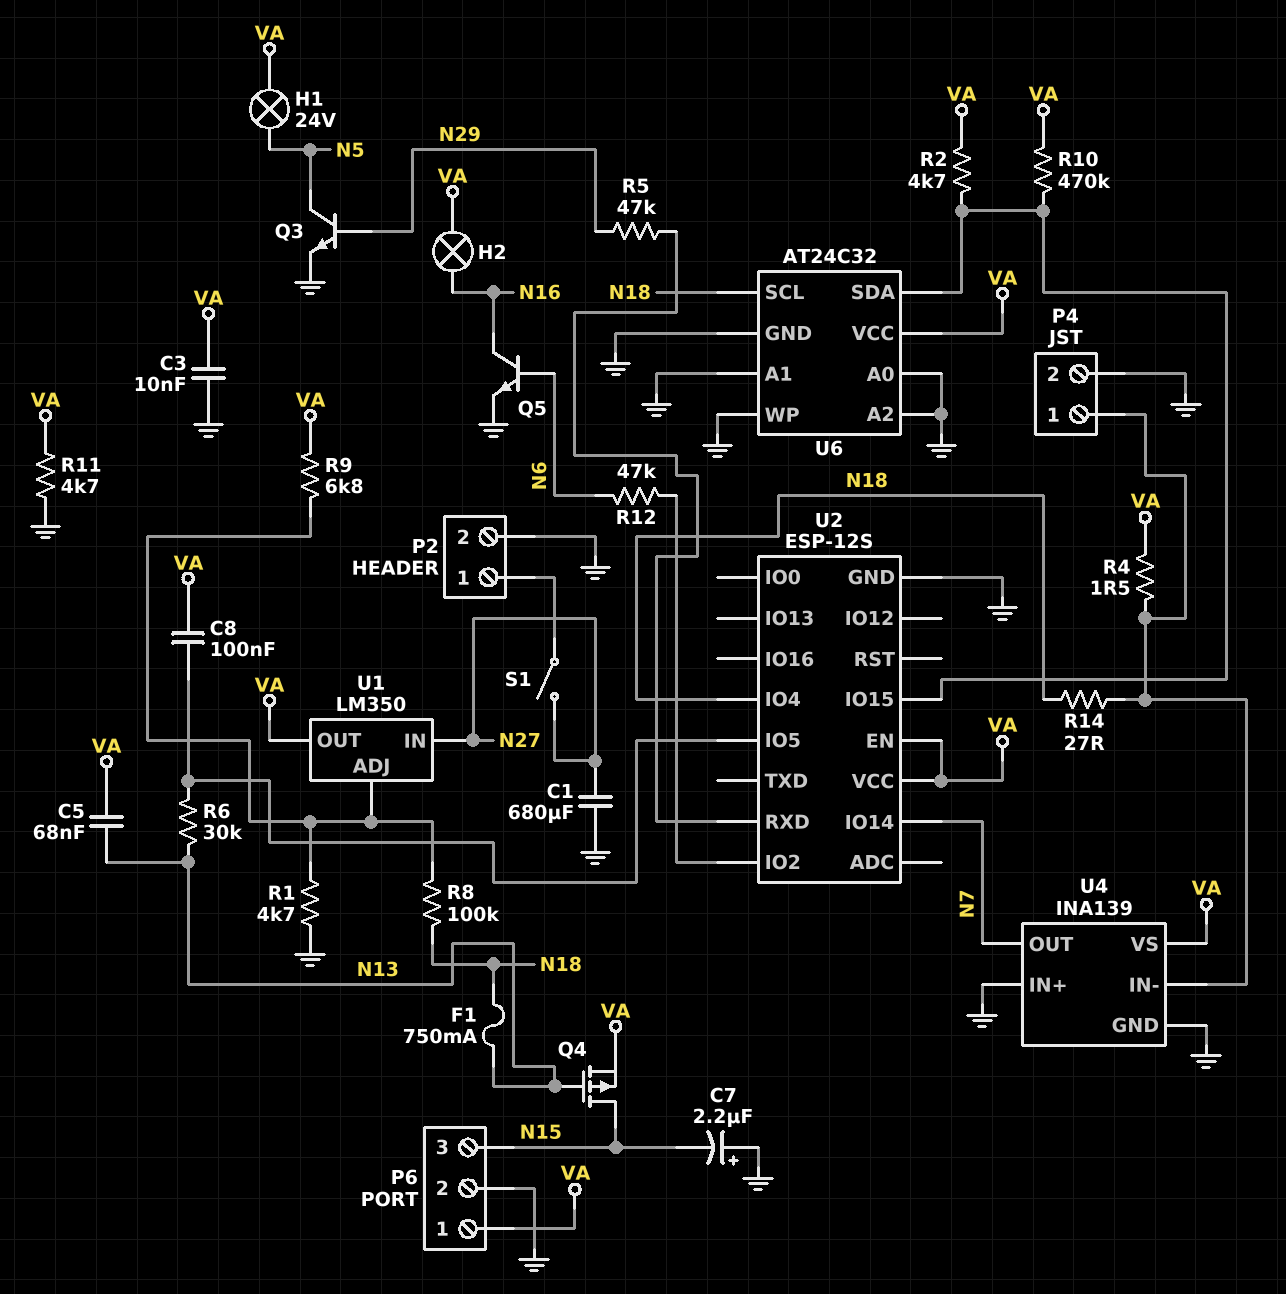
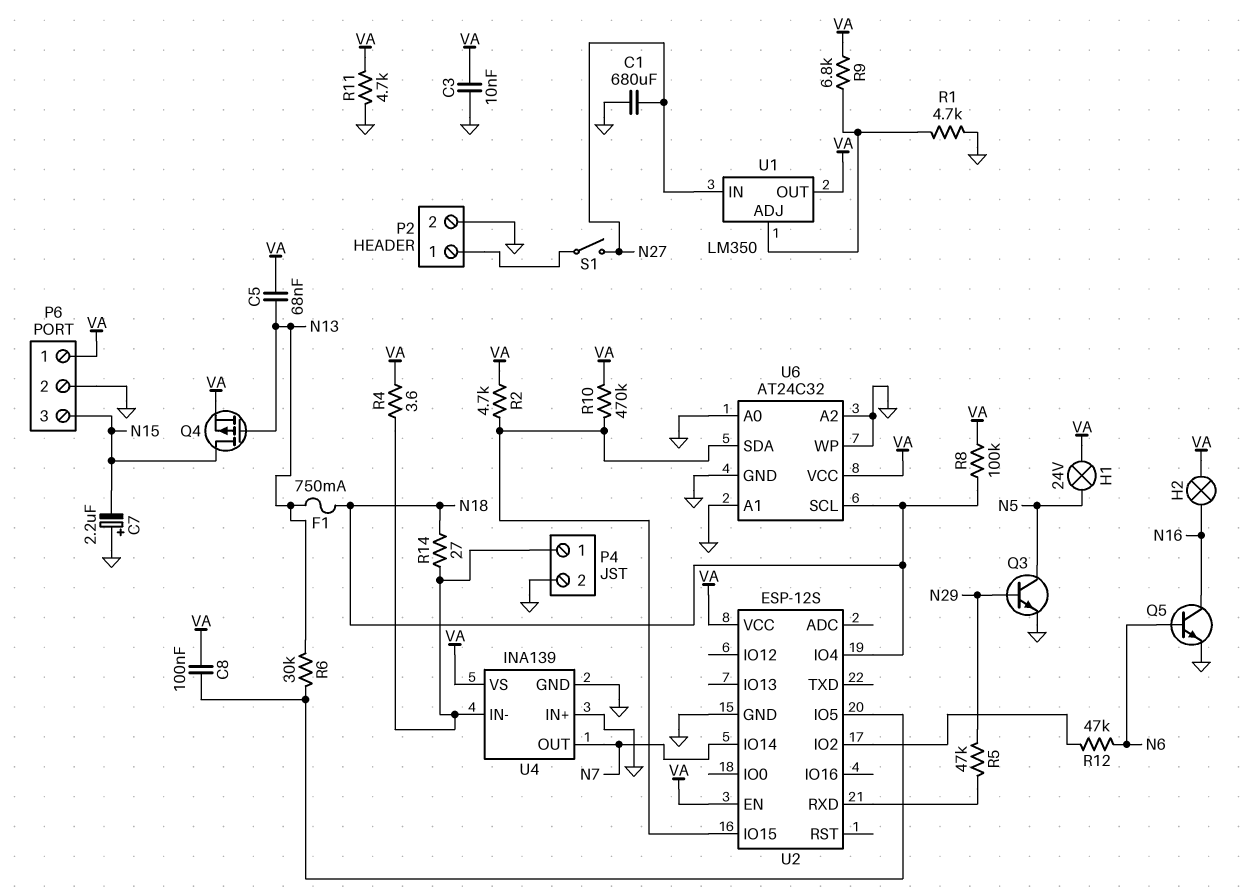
R4: 1.5 (P4/1, VA) -> 3.6 (P4/1, VA)
R8: 100k (N18, U1/ADJ) -> 100k (N18, VA)

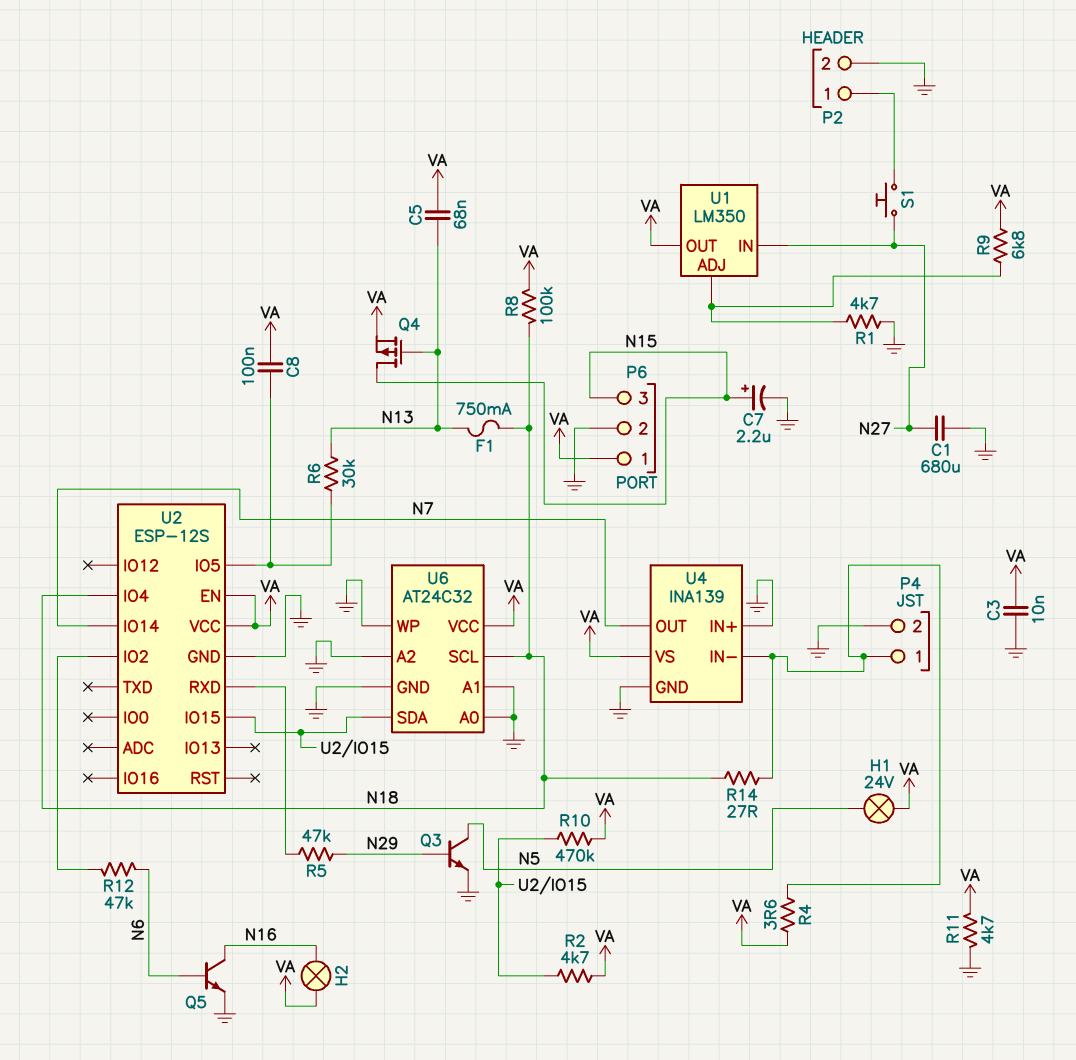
C7: 2.2uF (plus GND, minus N15) -> 2.2uF (plus N15, minus GND)
S1: switch (N27, P2/1) -> button (N27, P2/1)

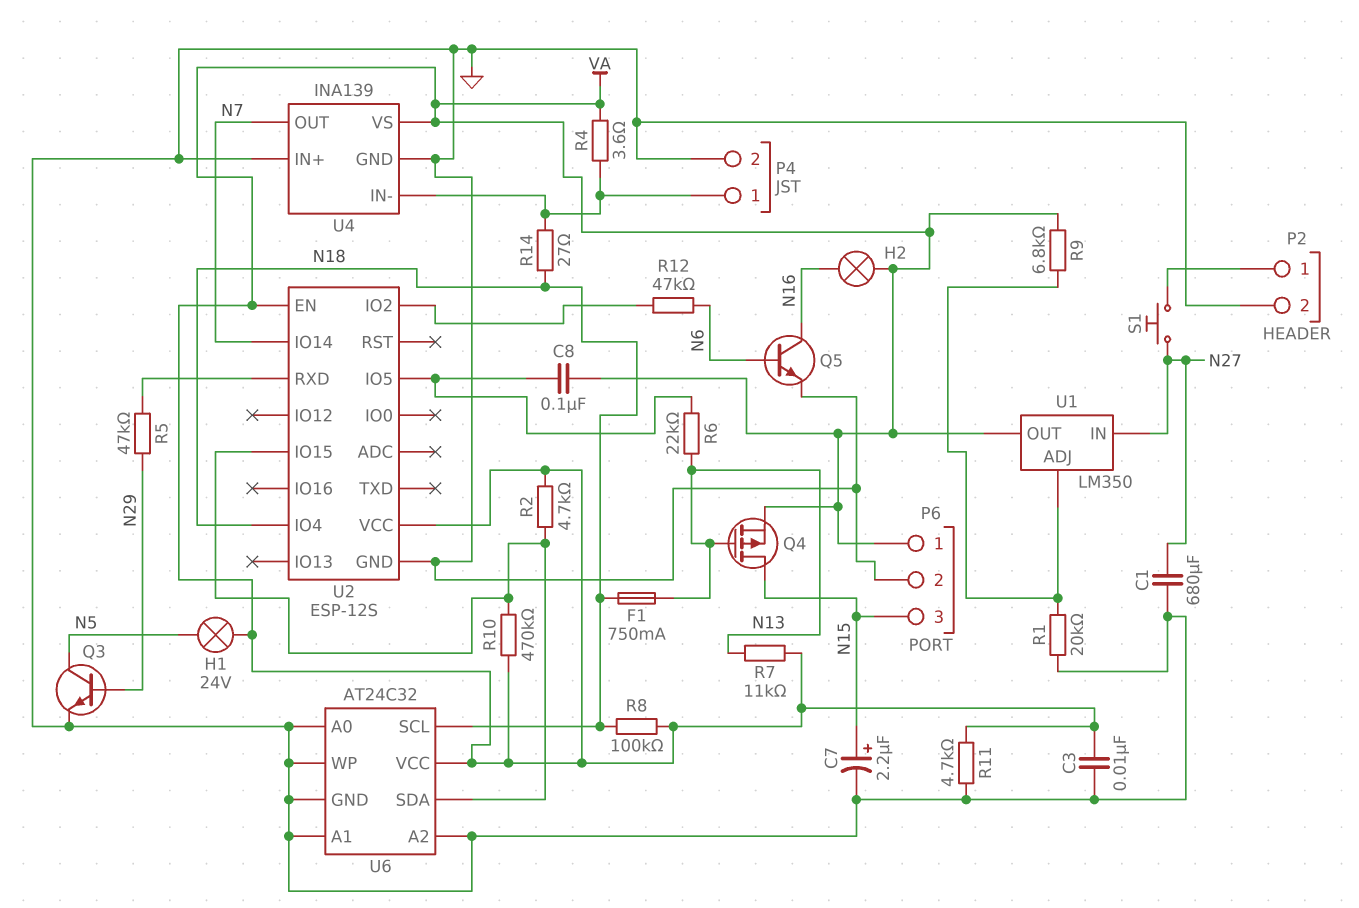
C5: 68nF (N13, VA) -> none
R1: 4.7k (GND, U1/ADJ) -> 20k (GND, U1/ADJ)
R6: 30k (N13, U2/IO5) -> 22k (N13, U2/IO5)
R7: none -> 11k (N13, VA)

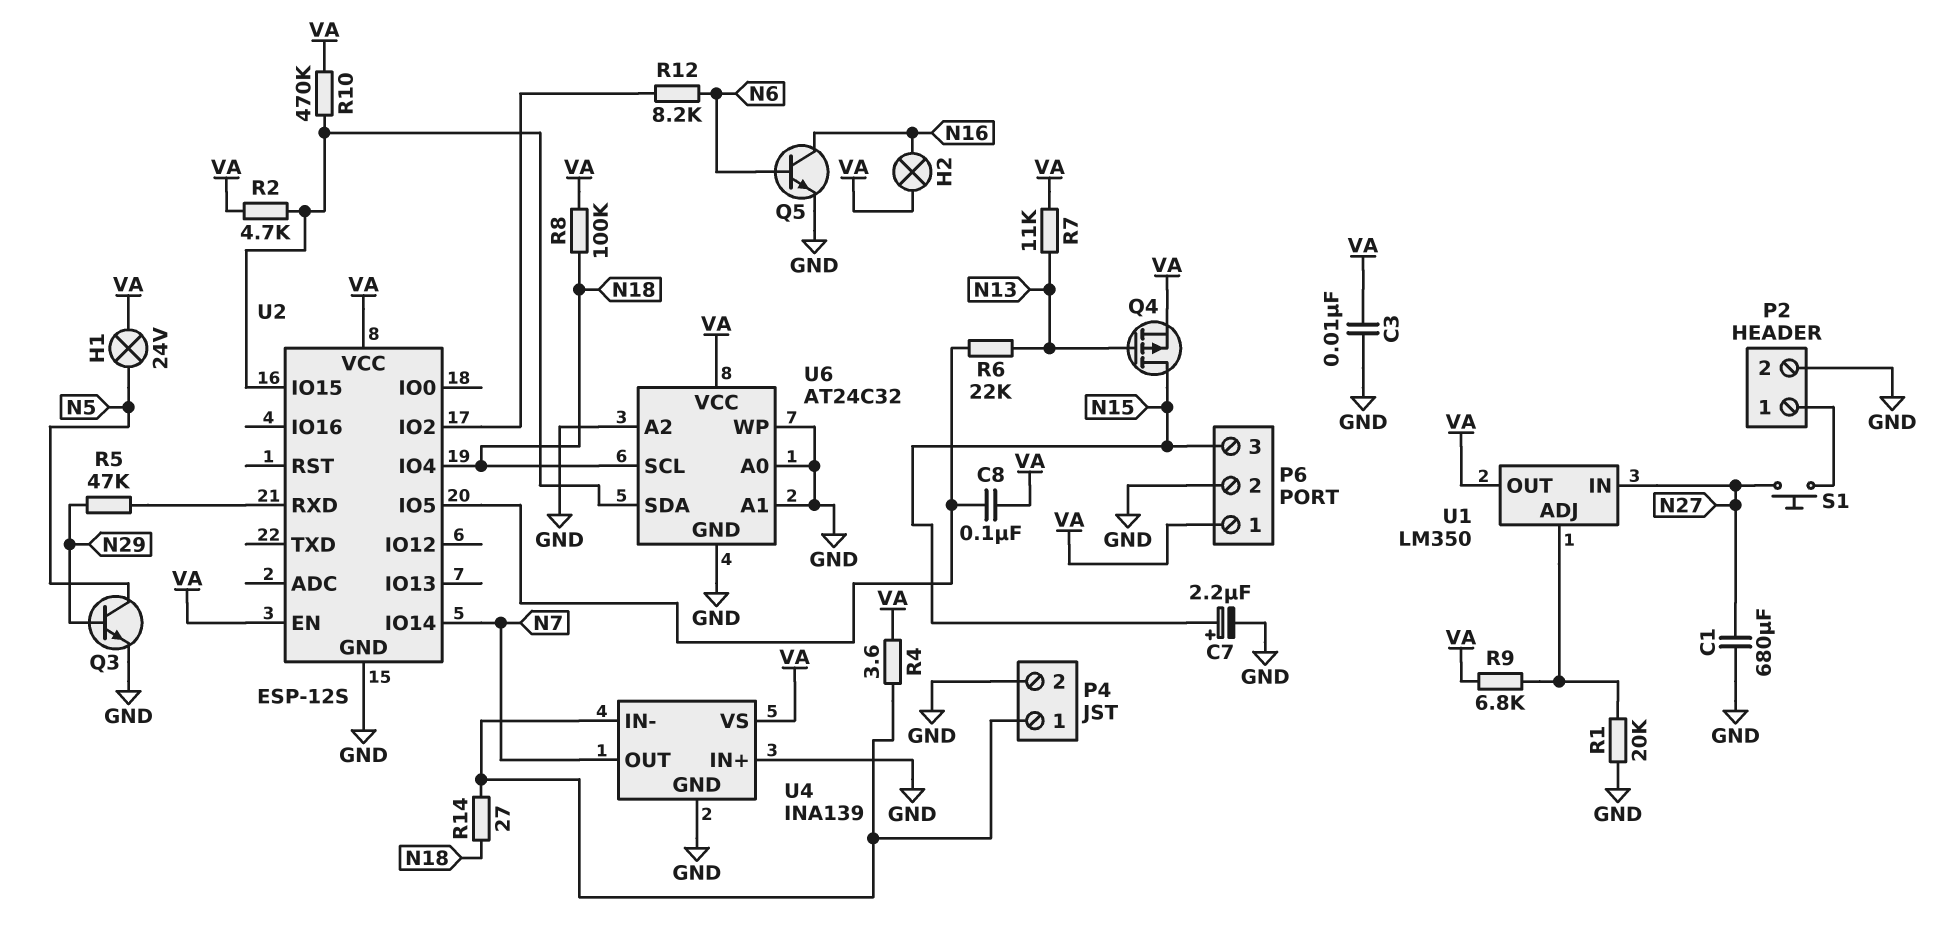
F1: 750mA (N13, N18) -> none
R11: 4.7k (GND, VA) -> none
R12: 47k (N6, U2/IO2) -> 8.2k (N6, U2/IO2)

